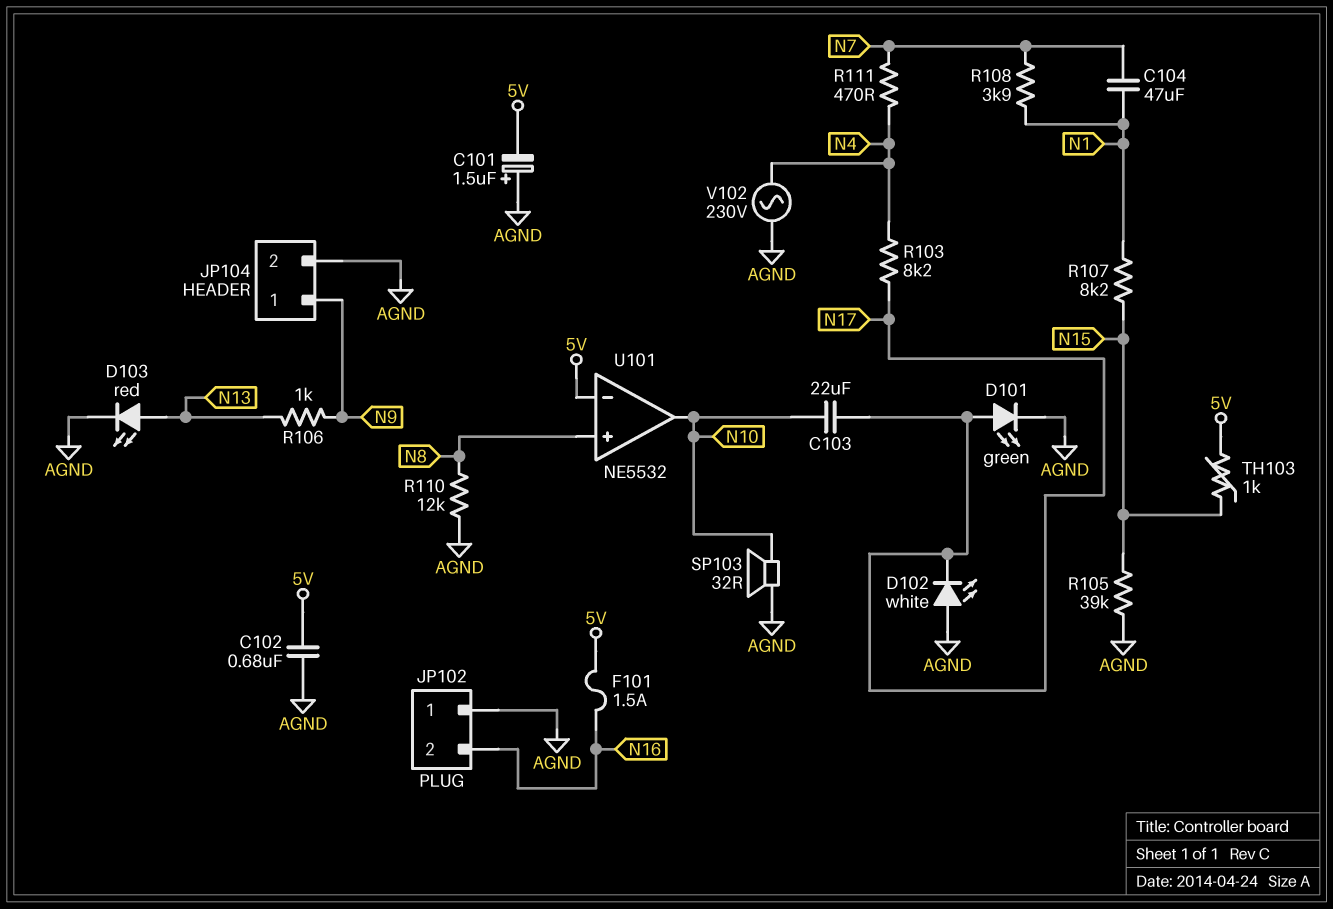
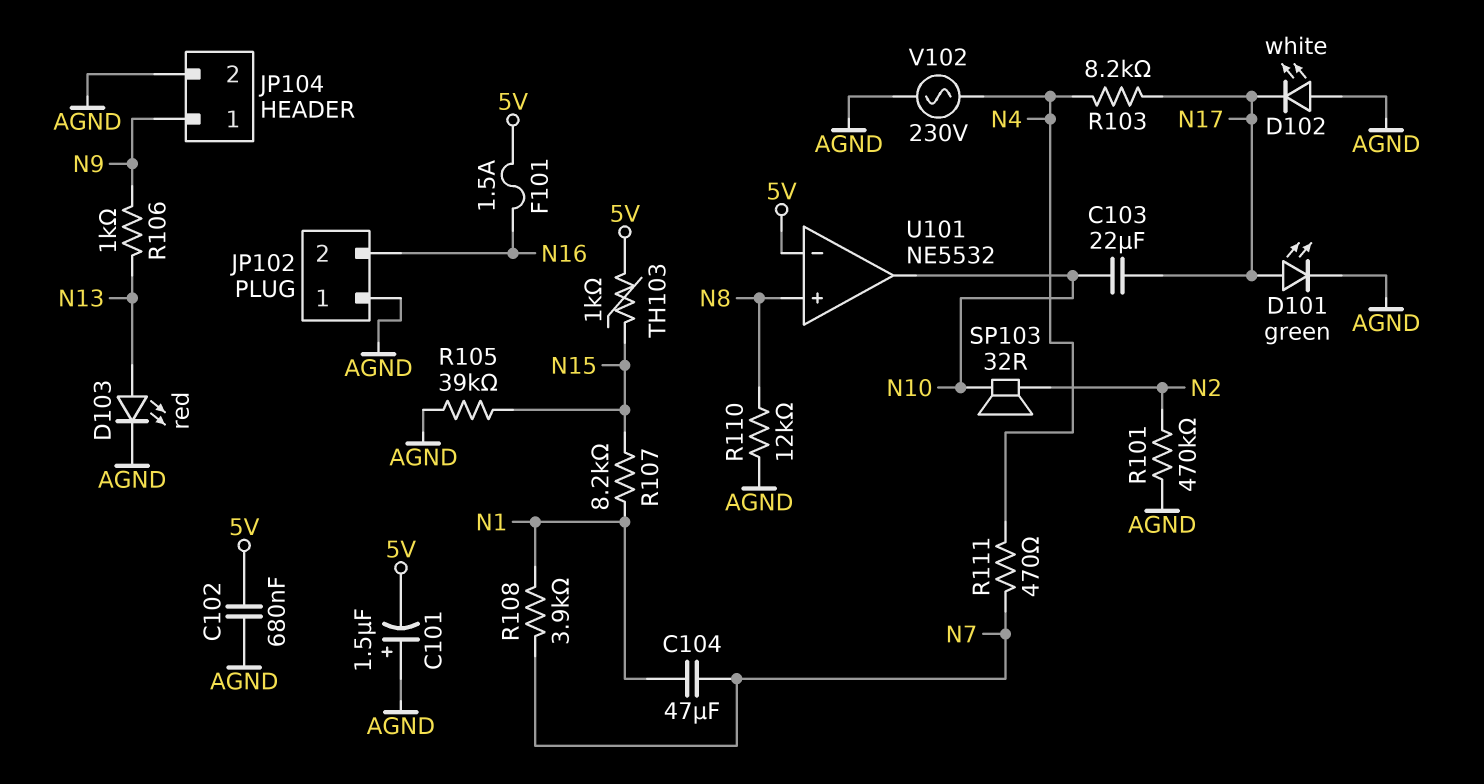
R101: none -> 470k (AGND, N2)
SP103: speaker 32R (AGND, N10) -> speaker 32R (N2, N10)

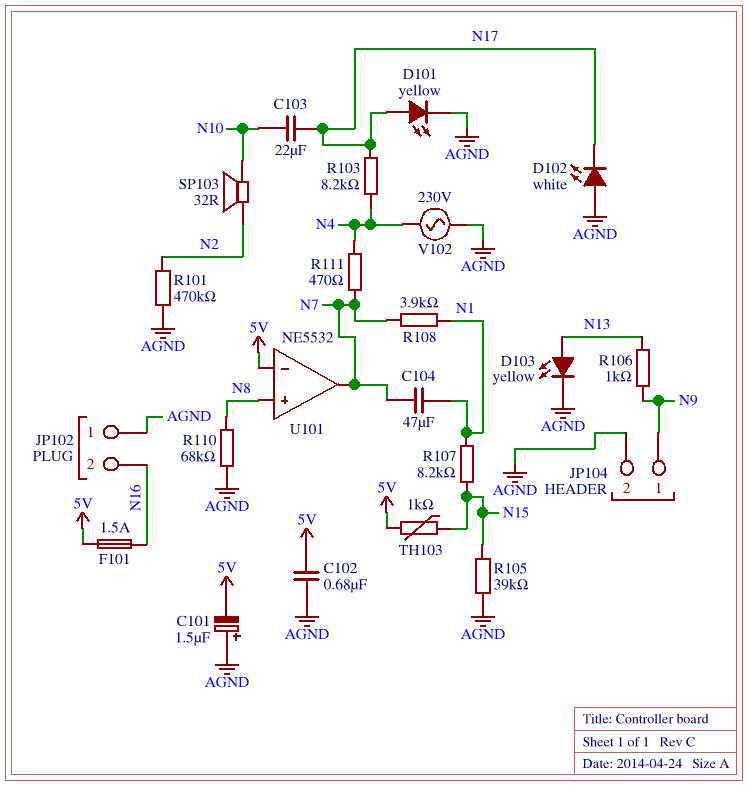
D101: LED green (A N17, K AGND) -> LED yellow (A N17, K AGND)
D103: LED red (A N13, K AGND) -> LED yellow (A N13, K AGND)
R110: 12k (AGND, N8) -> 68k (AGND, N8)
U101 pin out: N10 -> N7

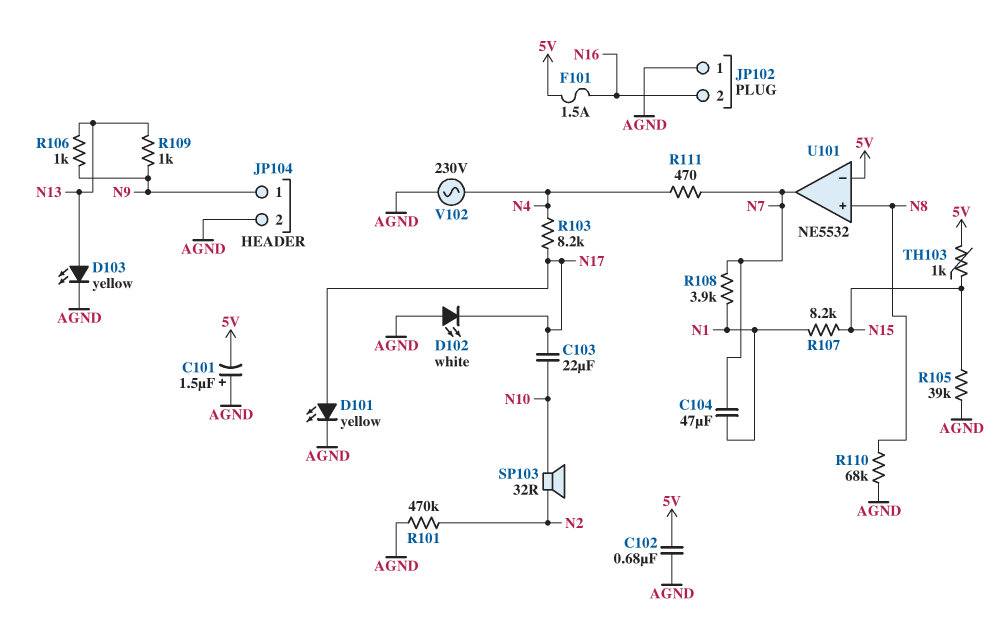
R109: none -> 1k (N9, N13)

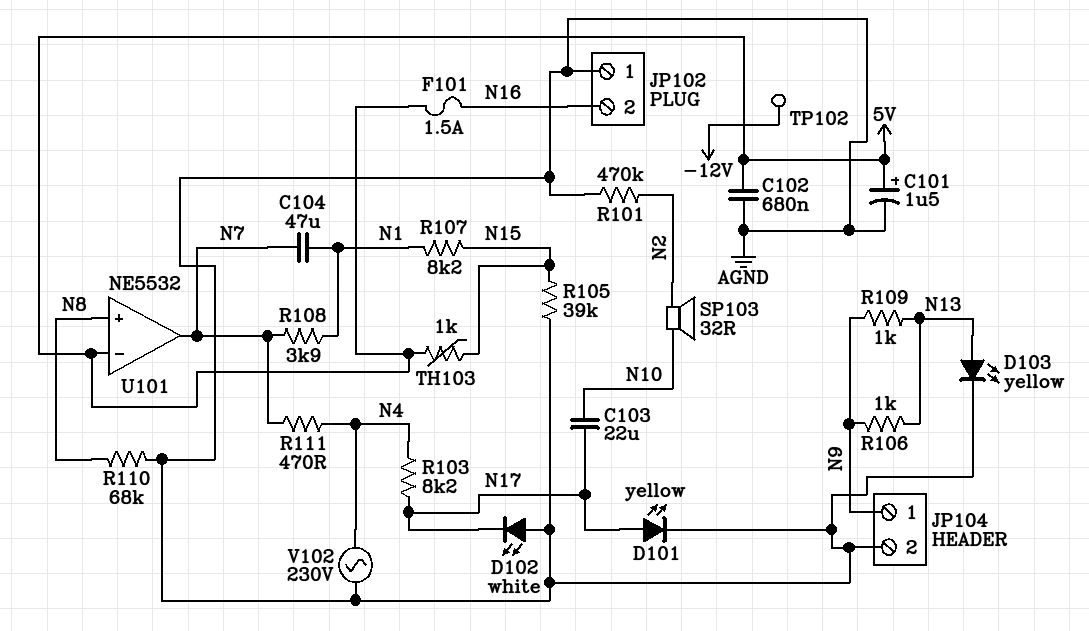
C101: 1.5uF (plus AGND, minus 5V) -> 1.5uF (plus 5V, minus AGND)
TP102: none -> test point (-12V)

